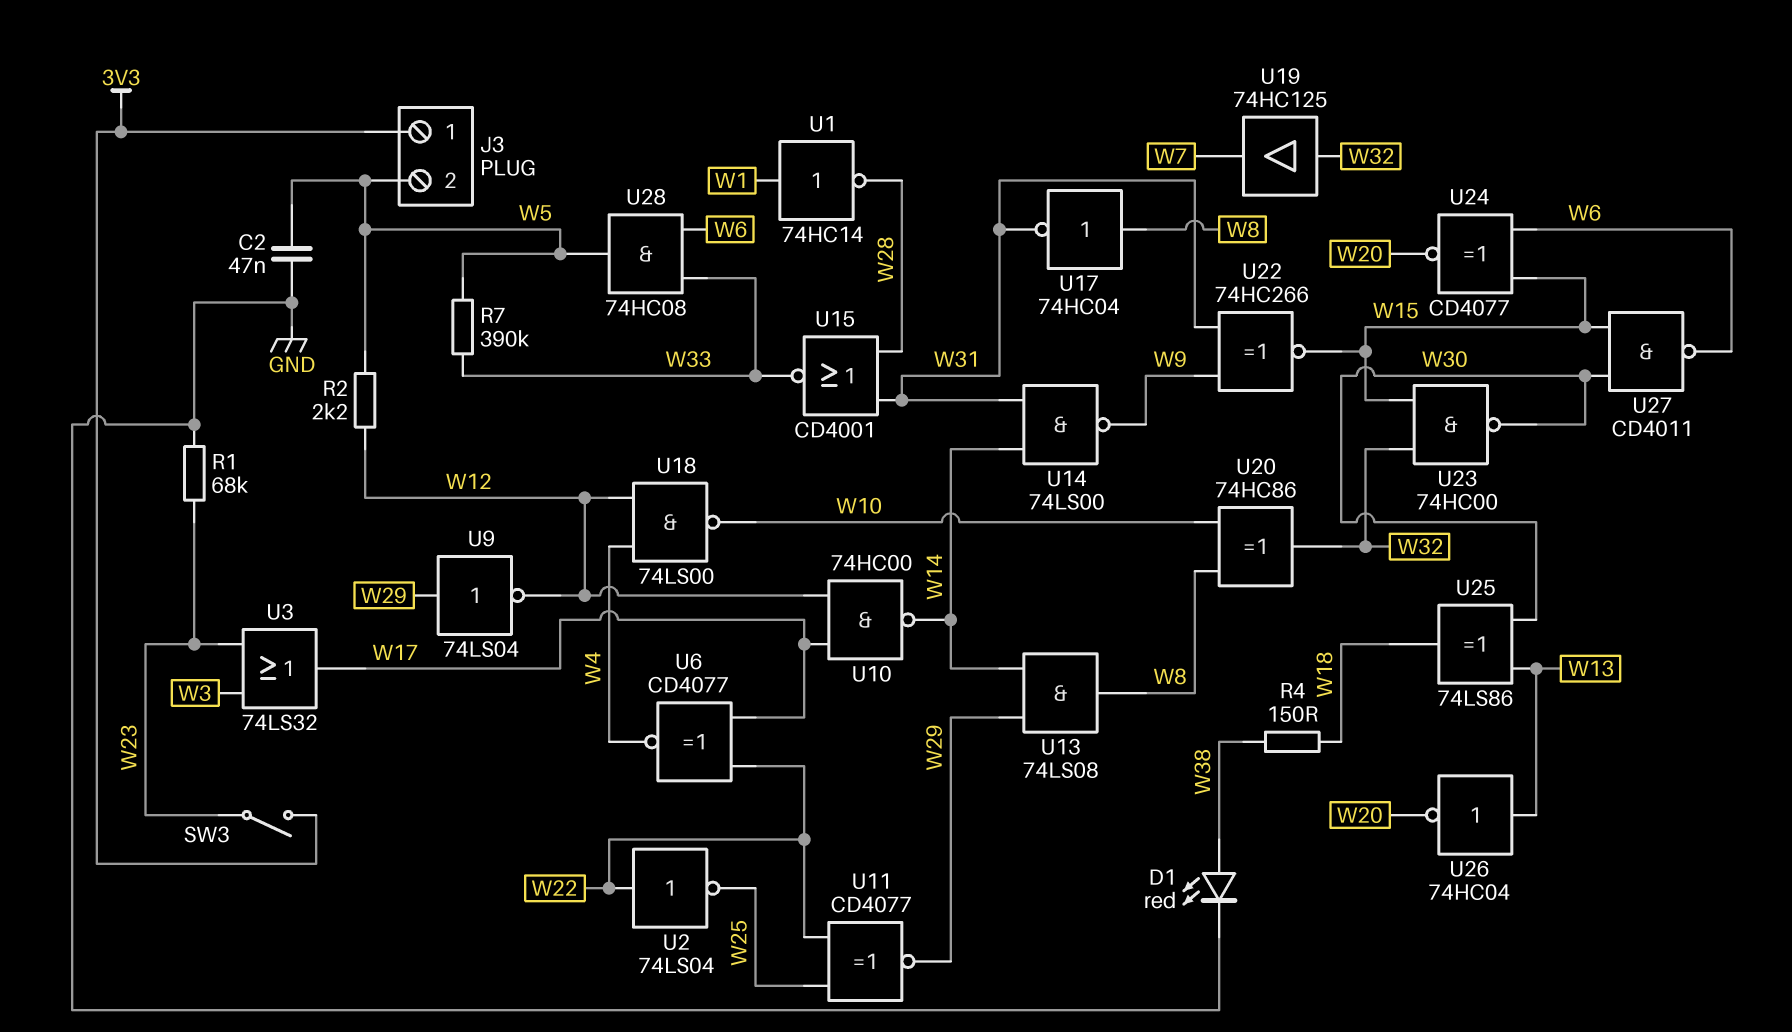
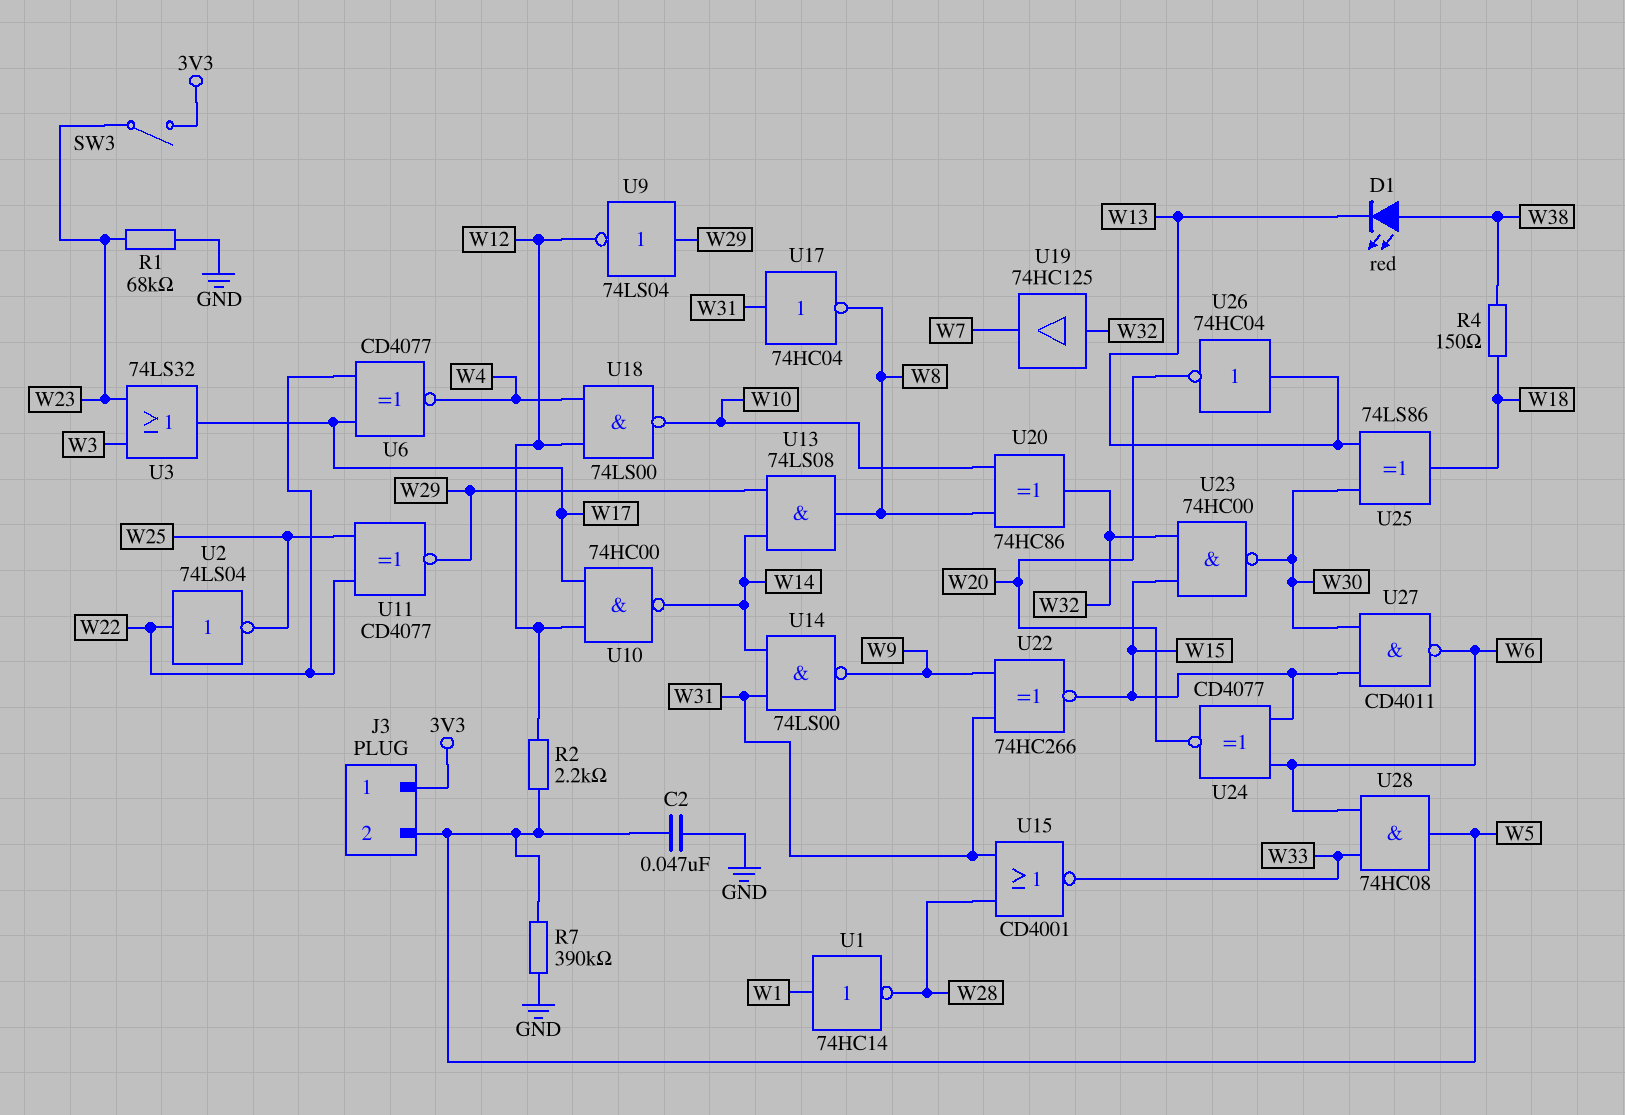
D1: LED red (A W38, K GND) -> LED red (A W38, K W13)
R7: 390k (W5, W33) -> 390k (GND, W5)
U17: NOT 74HC04 (in W8, out W31) -> NOT 74HC04 (in W31, out W8)

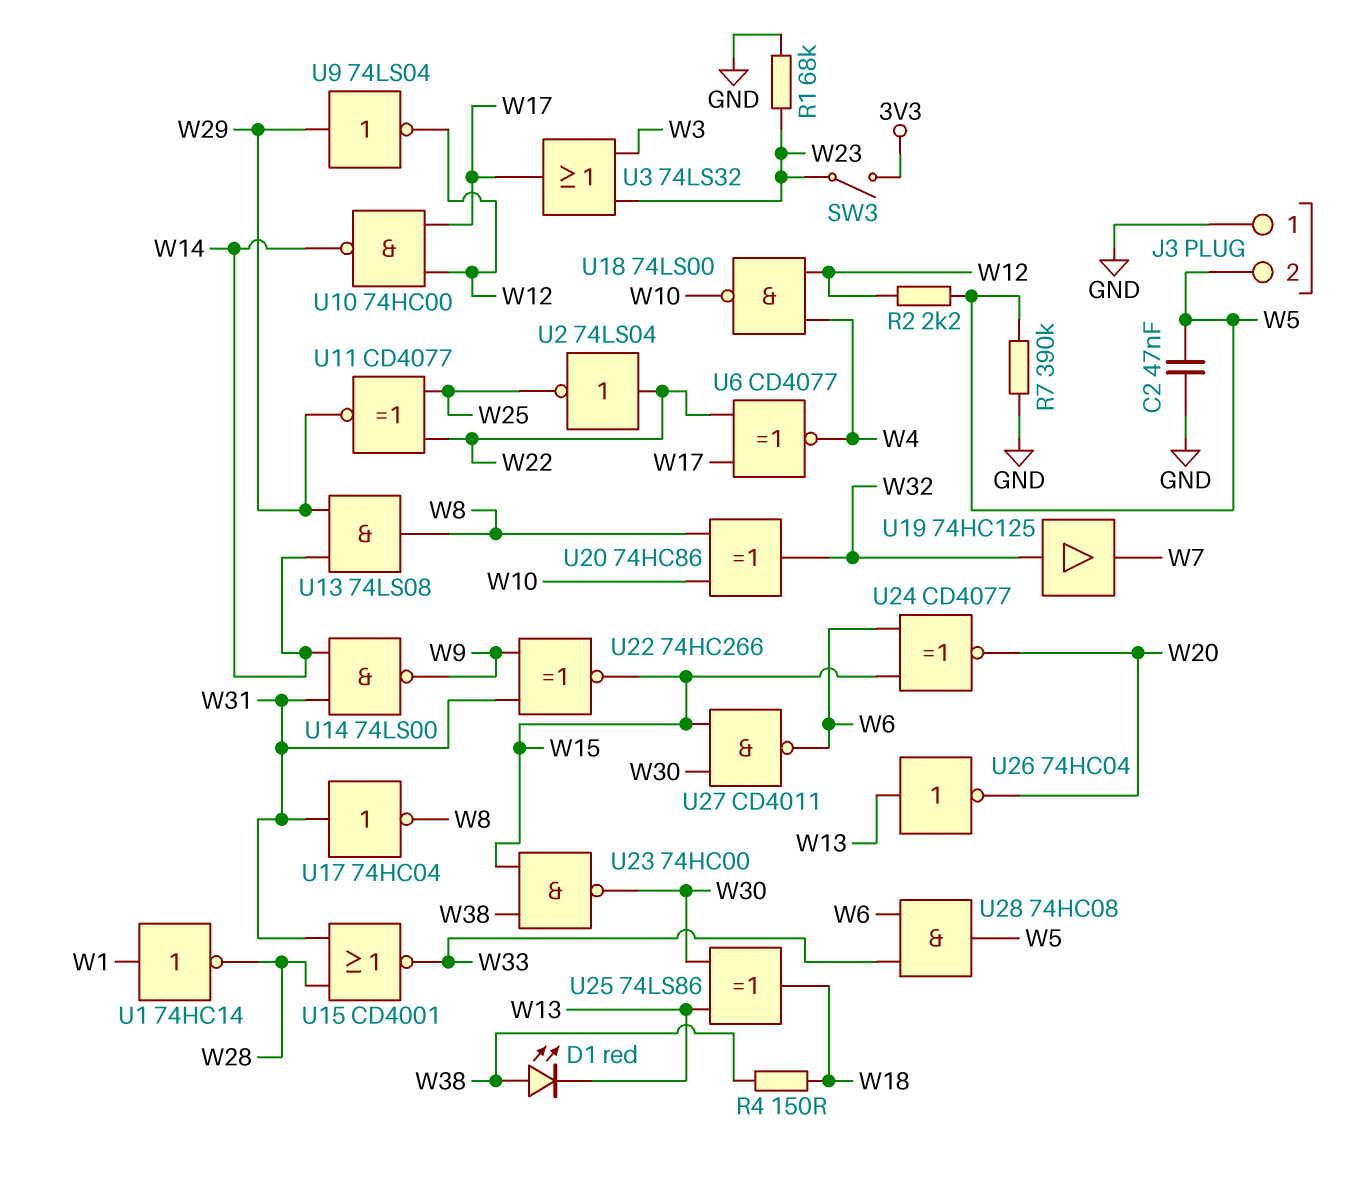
J3 pin 1: 3V3 -> GND
U23: NAND 74HC00 (in W15, in W32, out W30) -> NAND 74HC00 (in W15, in W38, out W30)

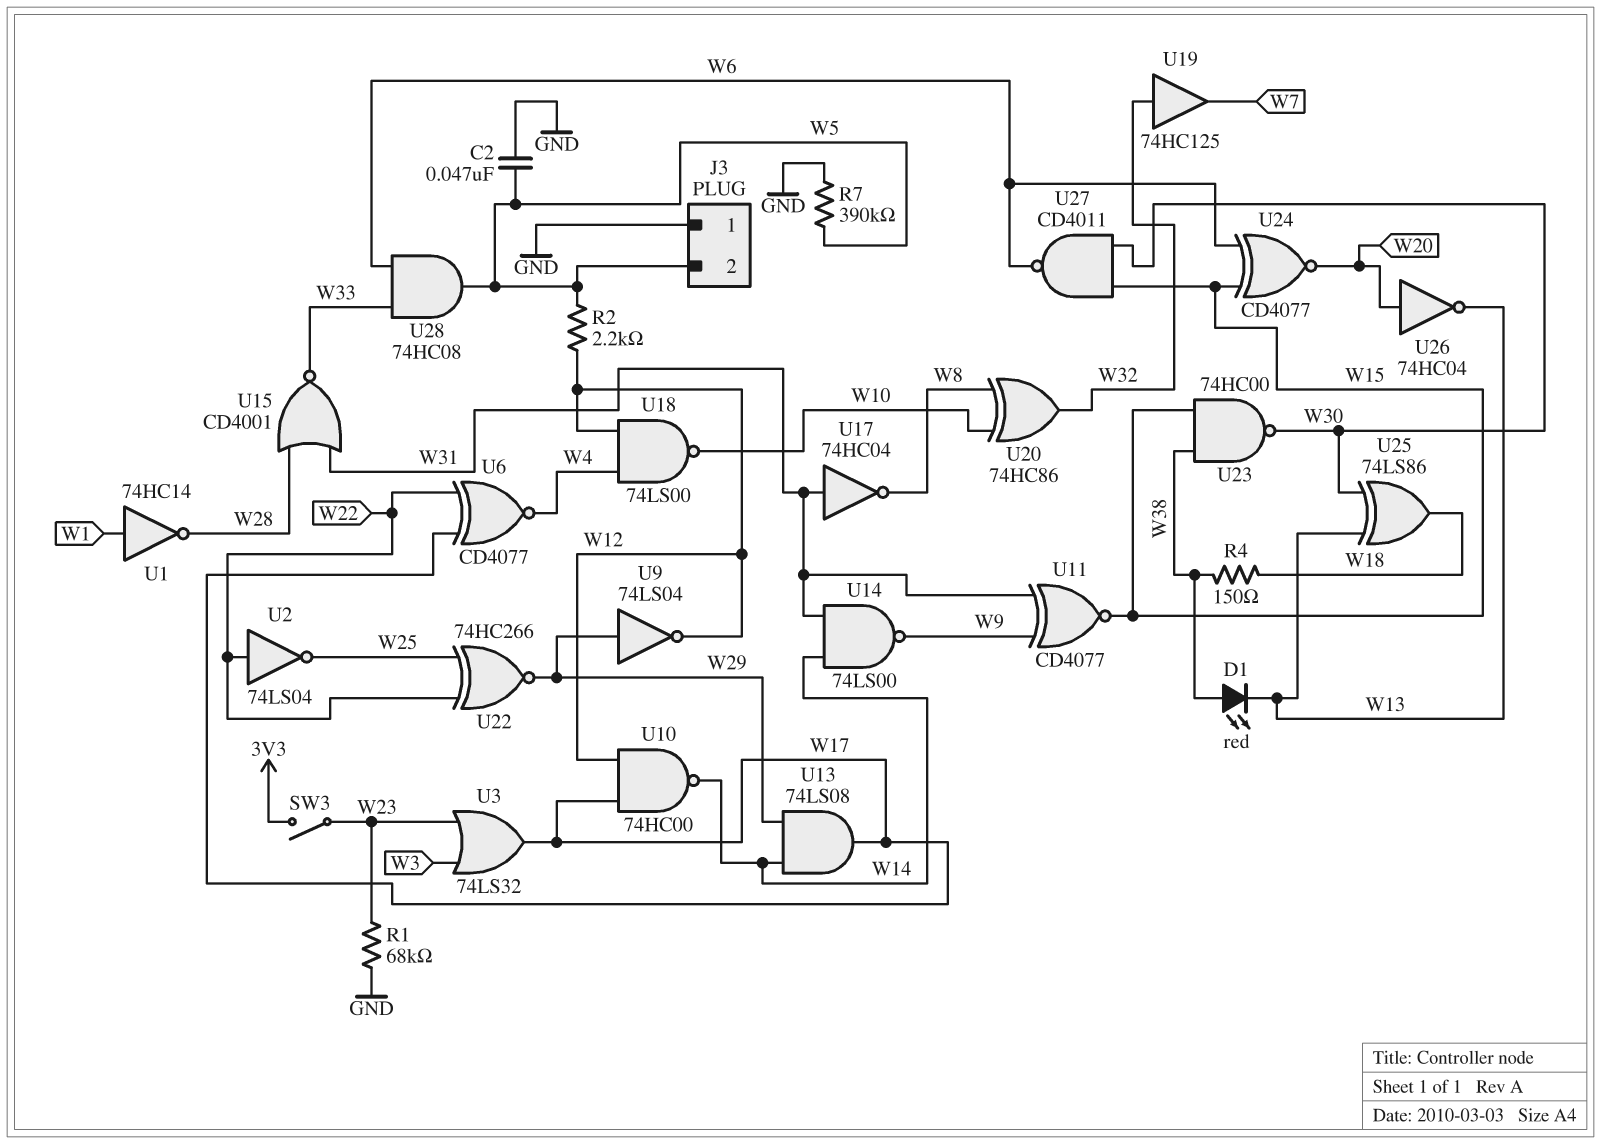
U11: XNOR CD4077 (in W22, in W25, out W29) -> XNOR CD4077 (in W9, in W31, out W15)
U13: AND 74LS08 (in W14, in W29, out W8) -> AND 74LS08 (in W14, in W29, out W17)
U22: XNOR 74HC266 (in W9, in W31, out W15) -> XNOR 74HC266 (in W22, in W25, out W29)
U26: NOT 74HC04 (in W13, out W20) -> NOT 74HC04 (in W20, out W13)

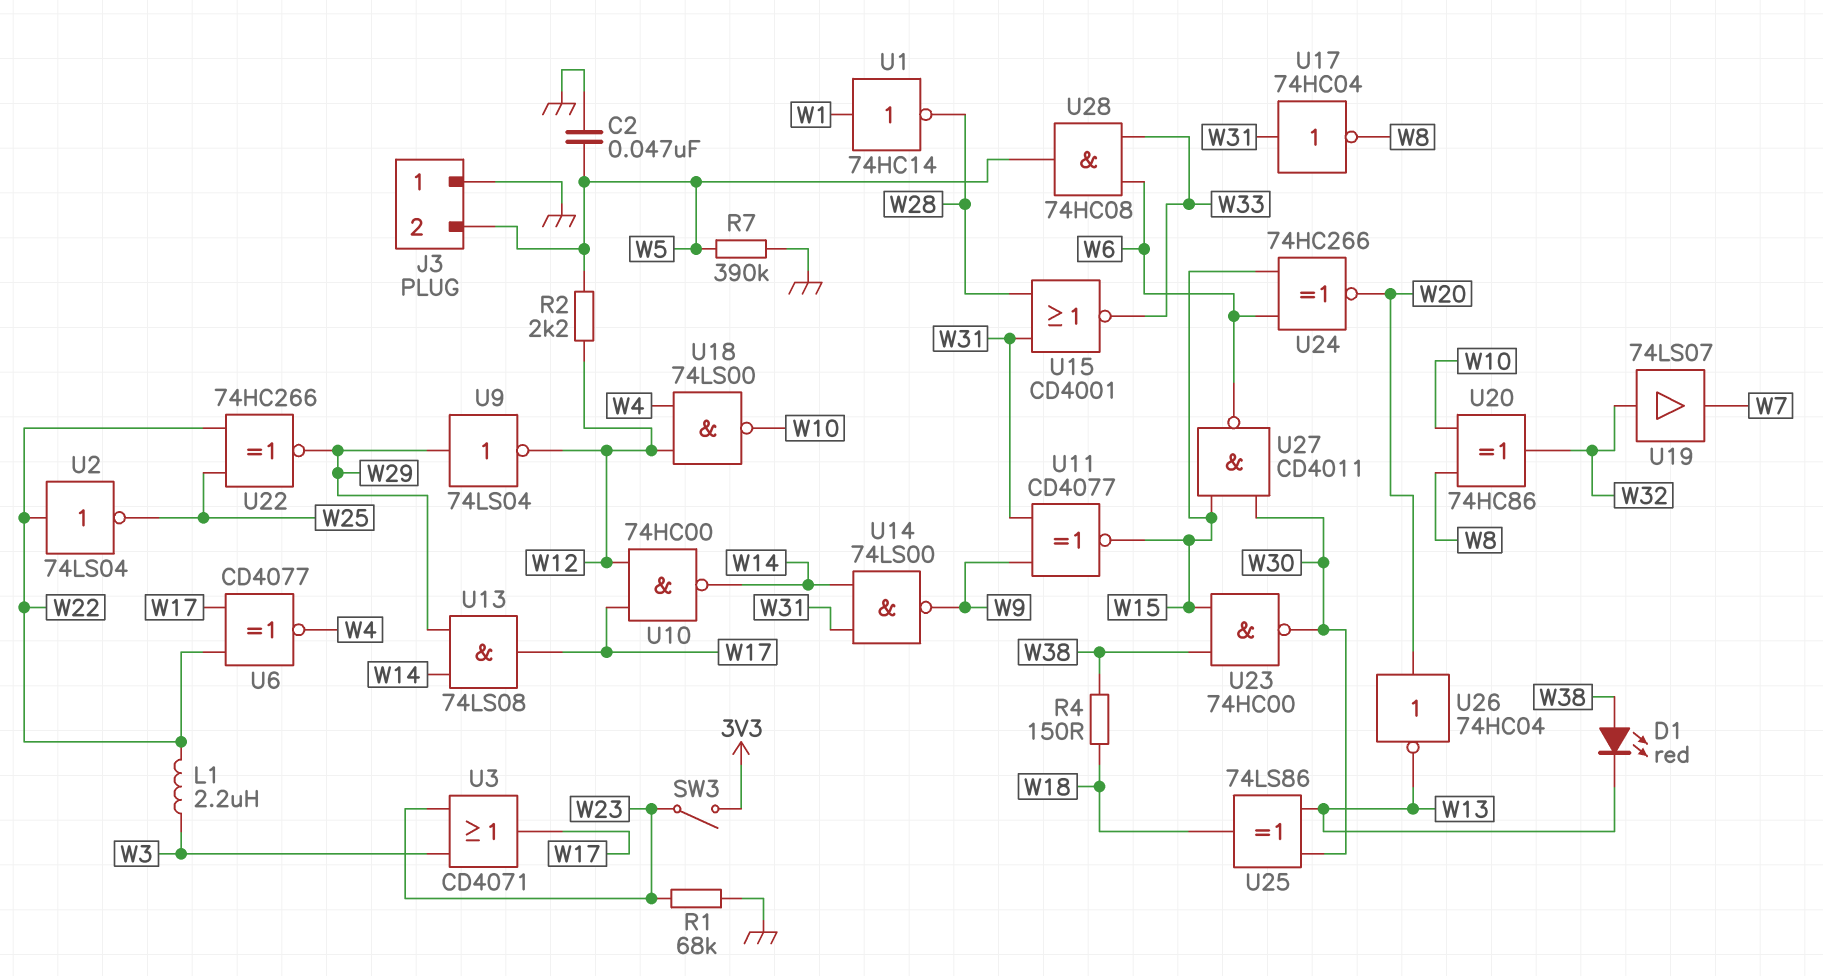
L1: none -> 2.2uH (W3, W22)
U3: OR 74LS32 (in W3, in W23, out W17) -> OR CD4071 (in W3, in W23, out W17)
U19: buffer 74HC125 (in W32, out W7) -> buffer 74LS07 (in W32, out W7)
U24: XNOR CD4077 (in W6, in W15, out W20) -> XNOR 74HC266 (in W6, in W15, out W20)

